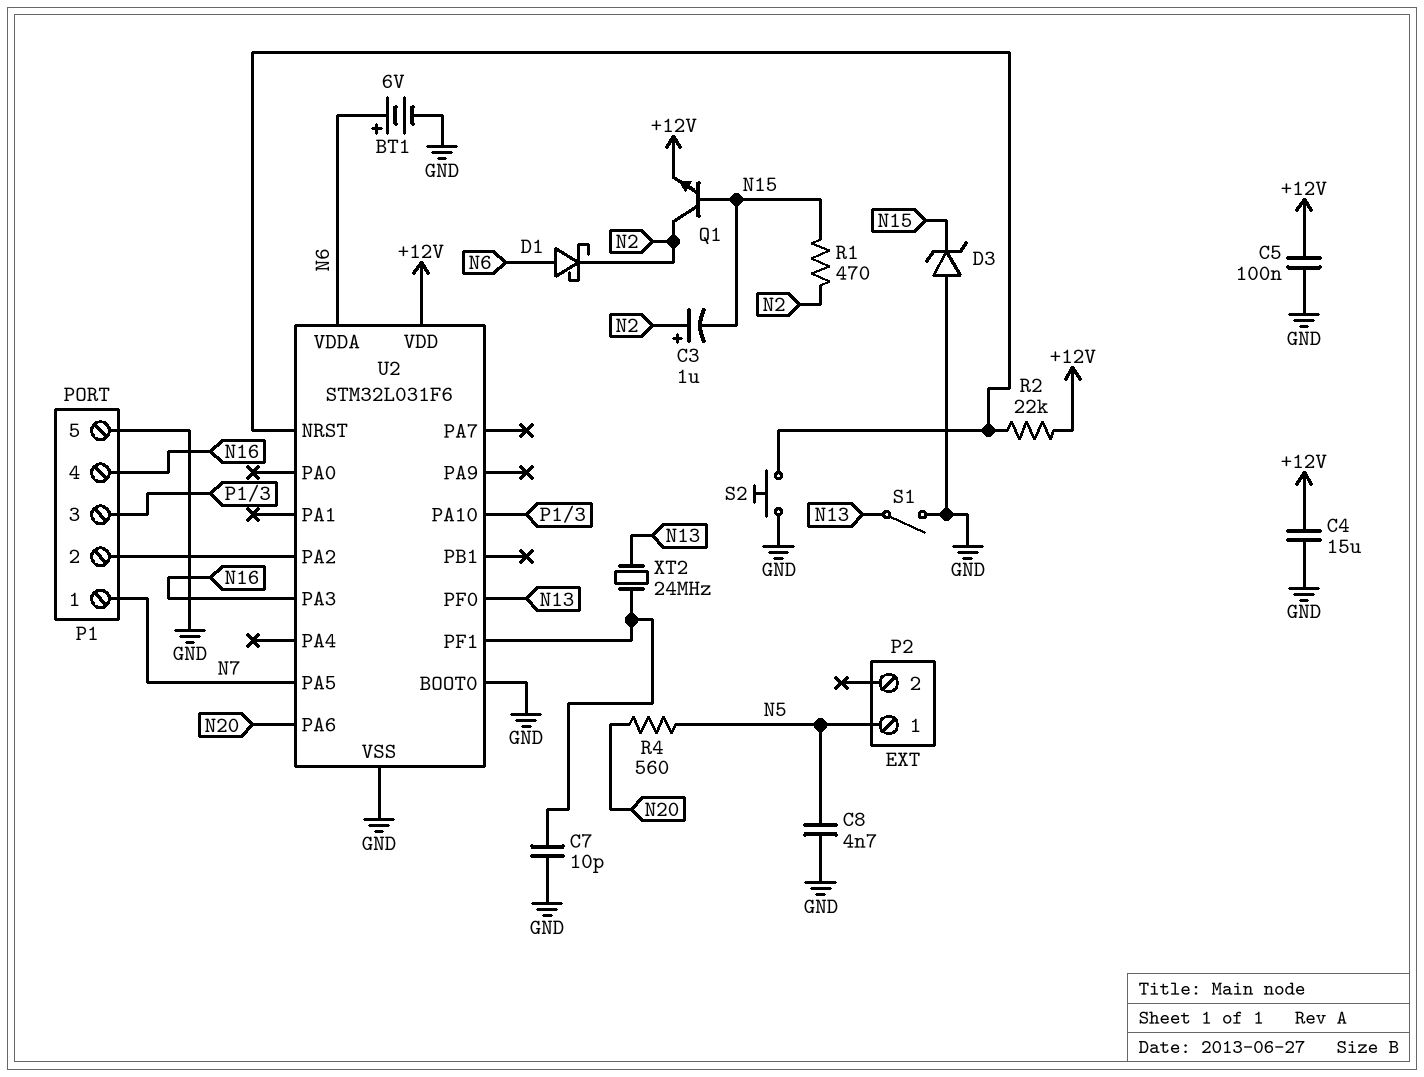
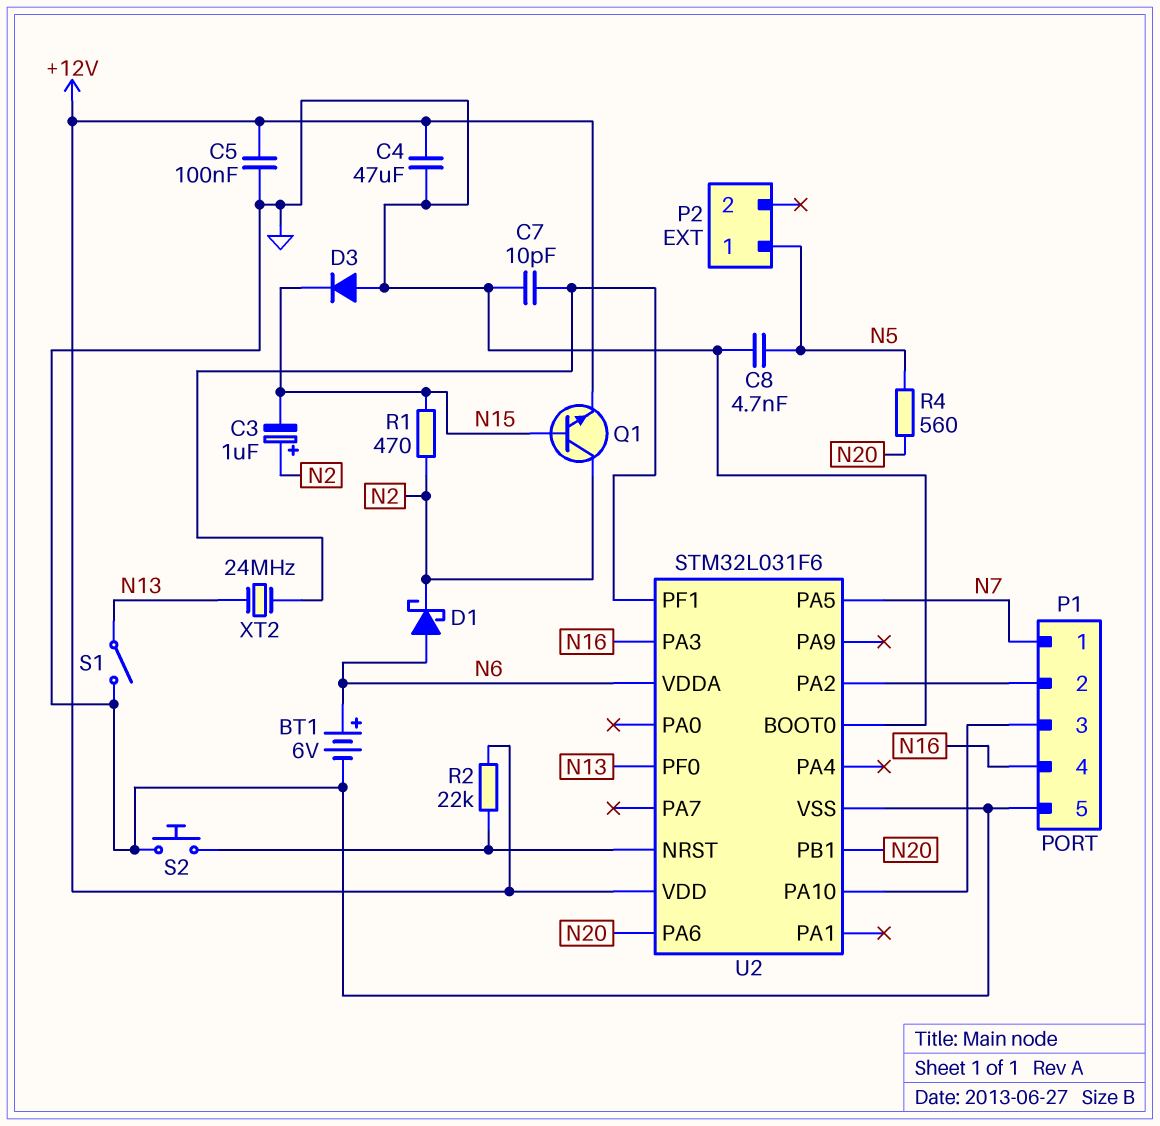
C4: 15uF (+12V, GND) -> 47uF (+12V, GND)
D3: zener (A GND, K N15) -> diode (A GND, K N15)
U2 pin PB1: none -> N20

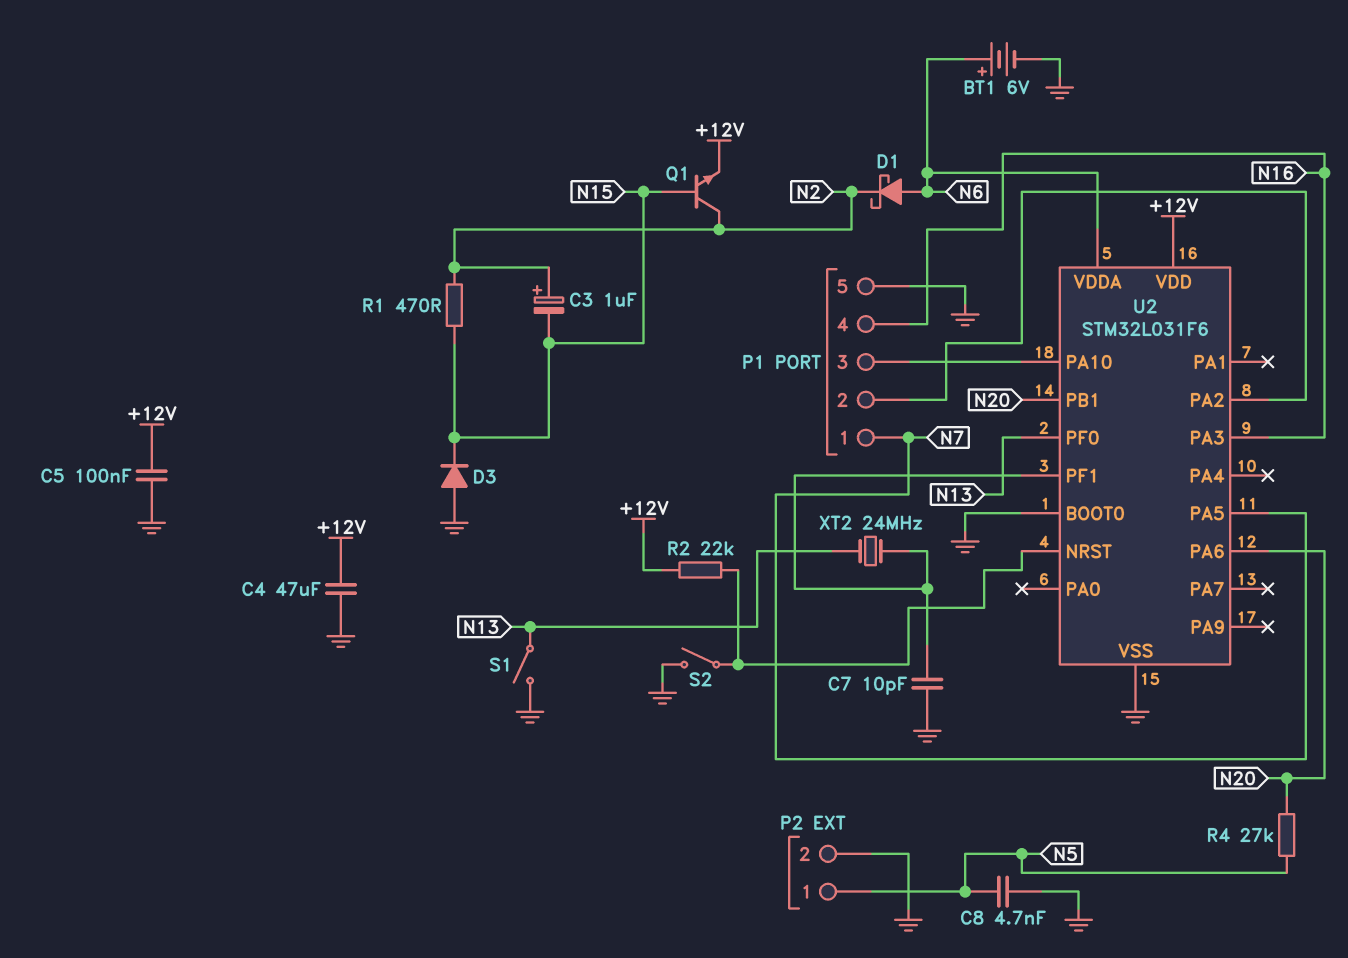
P2 pin 2: none -> GND
R4: 560 (N5, N20) -> 27k (N5, N20)
S2: button (GND, U2/NRST) -> switch (GND, U2/NRST)

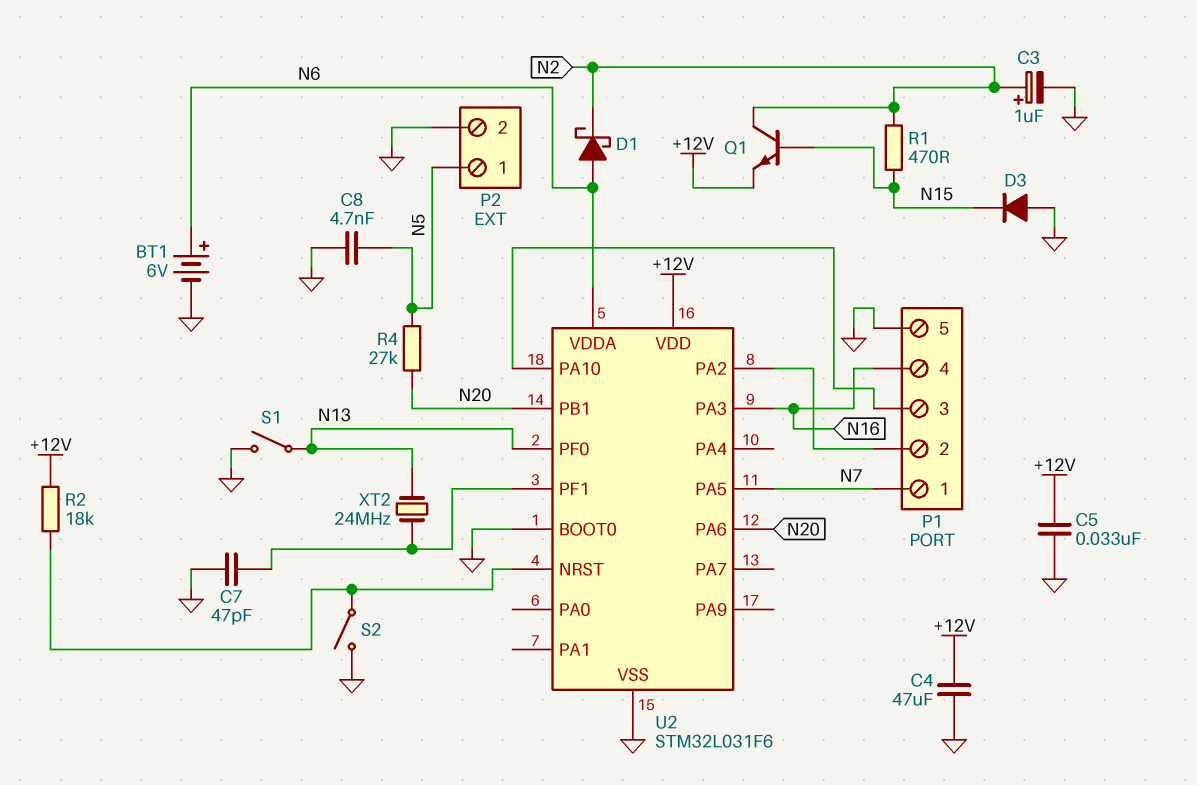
C3: 1uF (plus N2, minus N15) -> 1uF (plus N2, minus GND)
C5: 100nF (+12V, GND) -> 33nF (+12V, GND)
C7: 10pF (GND, U2/PF1) -> 47pF (GND, U2/PF1)
R2: 22k (+12V, U2/NRST) -> 18k (+12V, U2/NRST)

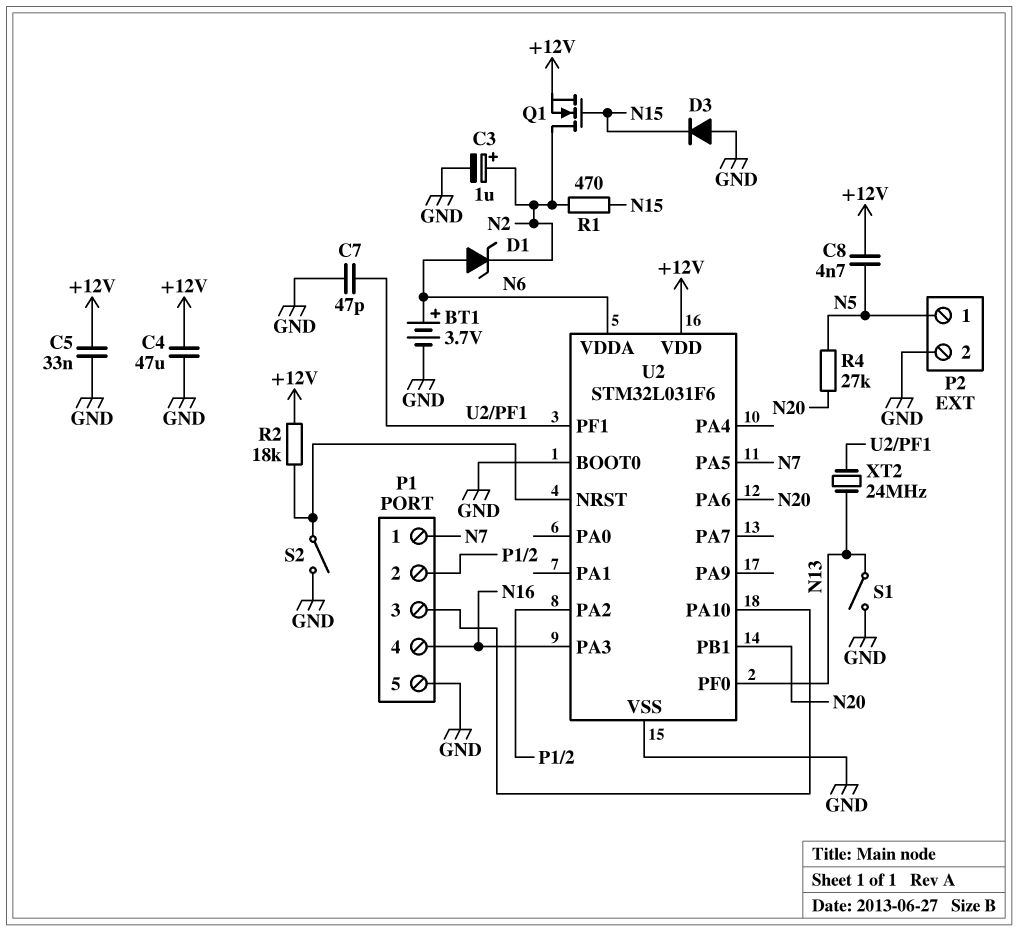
BT1: 6V (plus N6, minus GND) -> 3.7V (plus N6, minus GND)
C8: 4.7nF (GND, N5) -> 4.7nF (+12V, N5)
D1: schottky (A N6, K N2) -> zener (A N6, K N2)
Q1: NPN (B N15, C N2, E +12V) -> NMOS (G N15, D N2, S +12V)

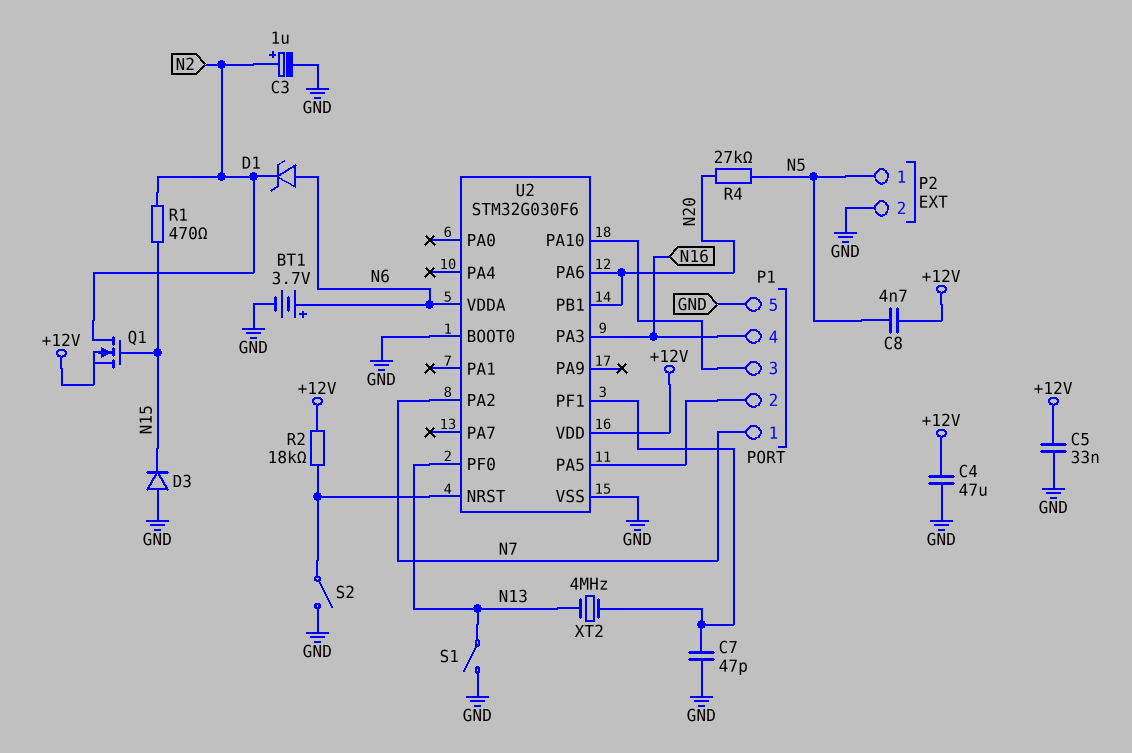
U2: STM32L031F6 -> STM32G030F6
U2 pin PA2: P1/2 -> N7
U2 pin PA5: N7 -> P1/2
XT2: 24MHz (N13, U2/PF1) -> 4MHz (N13, U2/PF1)

